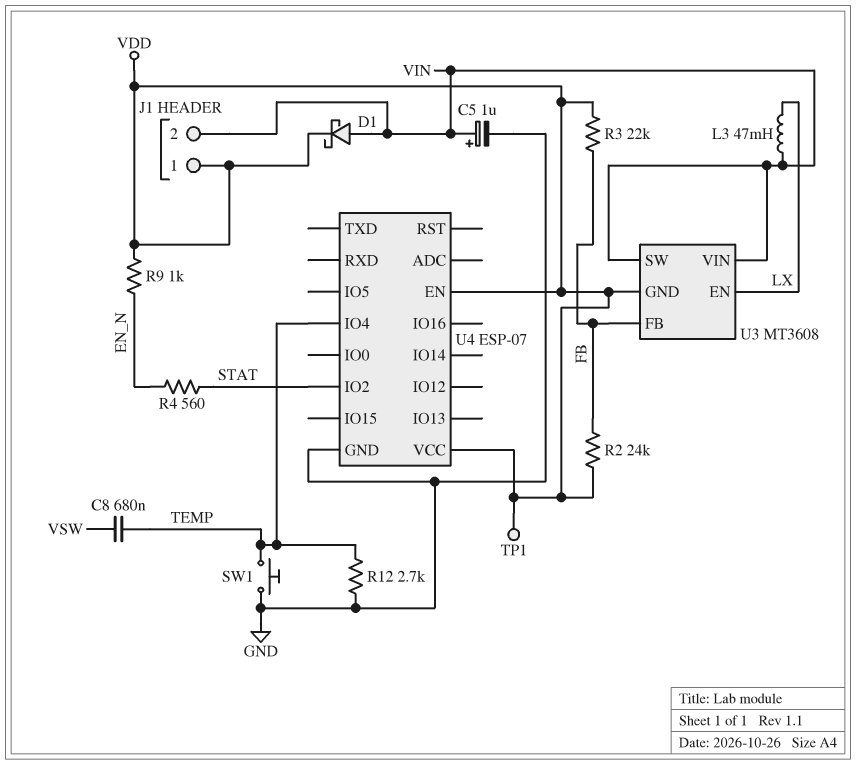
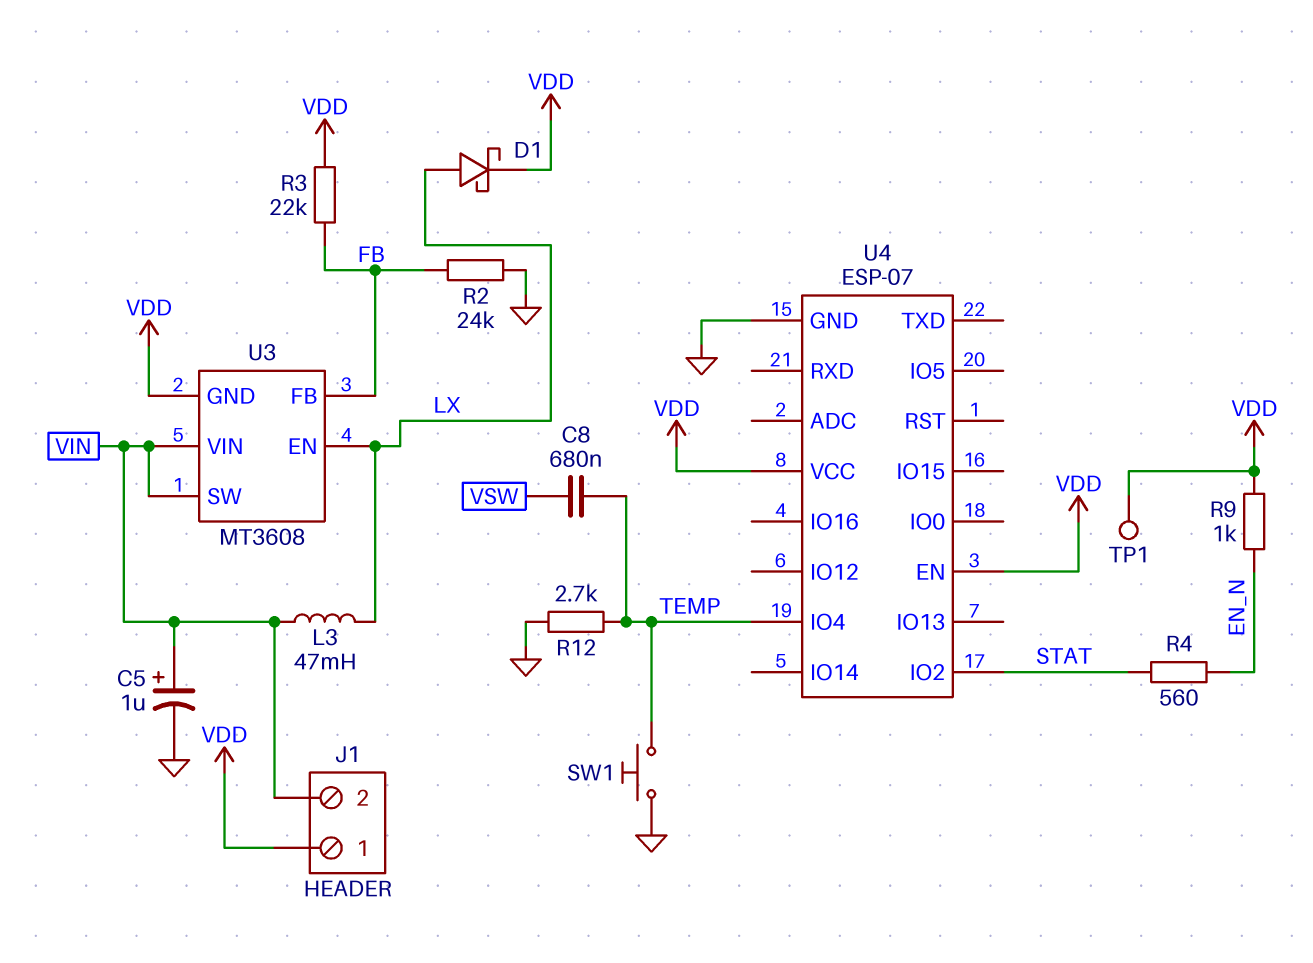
D1: schottky (A VIN, K VDD) -> schottky (A LX, K VDD)
R2: 24k (FB, VDD) -> 24k (FB, GND)

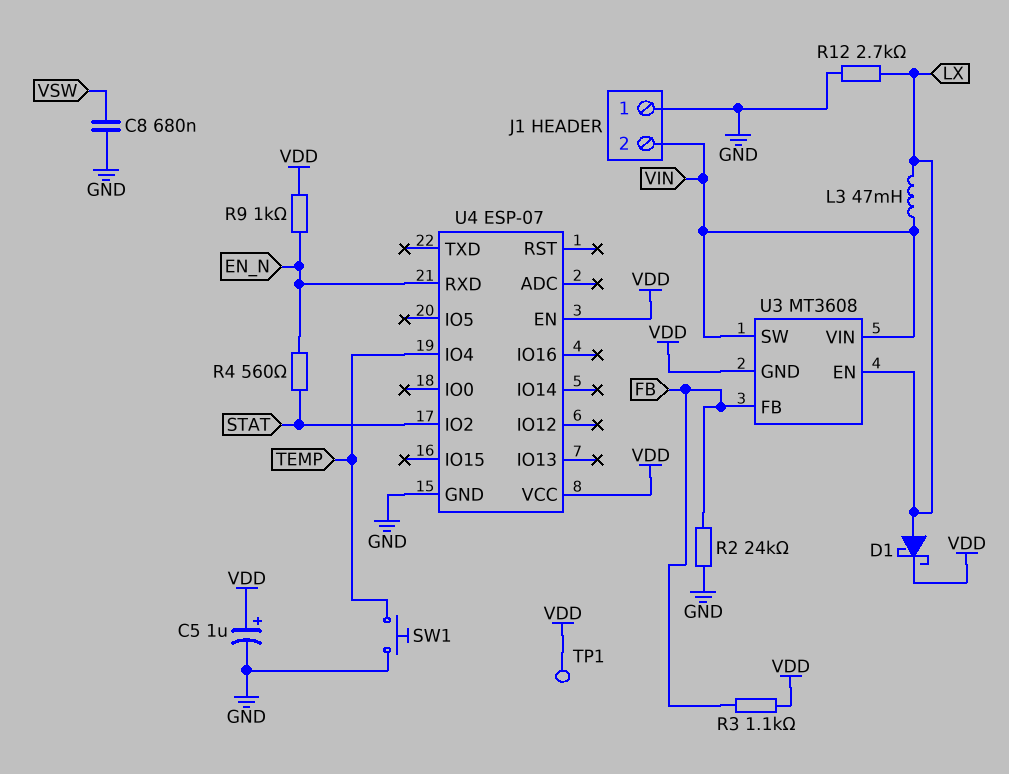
C5: 1uF (plus VIN, minus GND) -> 1uF (plus VDD, minus GND)
C8: 680nF (TEMP, VSW) -> 680nF (GND, VSW)
J1 pin 1: VDD -> GND
R3: 22k (FB, VDD) -> 1.1k (FB, VDD)
R12: 2.7k (GND, TEMP) -> 2.7k (GND, LX)
U4 pin RXD: none -> EN_N

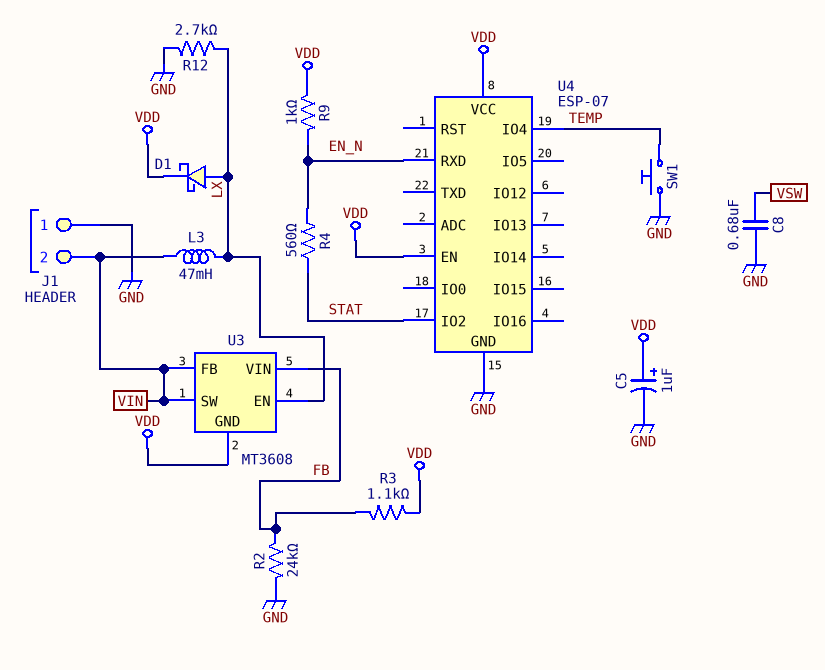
TP1: test point (VDD) -> none
U3 pin FB: FB -> VIN
U3 pin VIN: VIN -> FB

